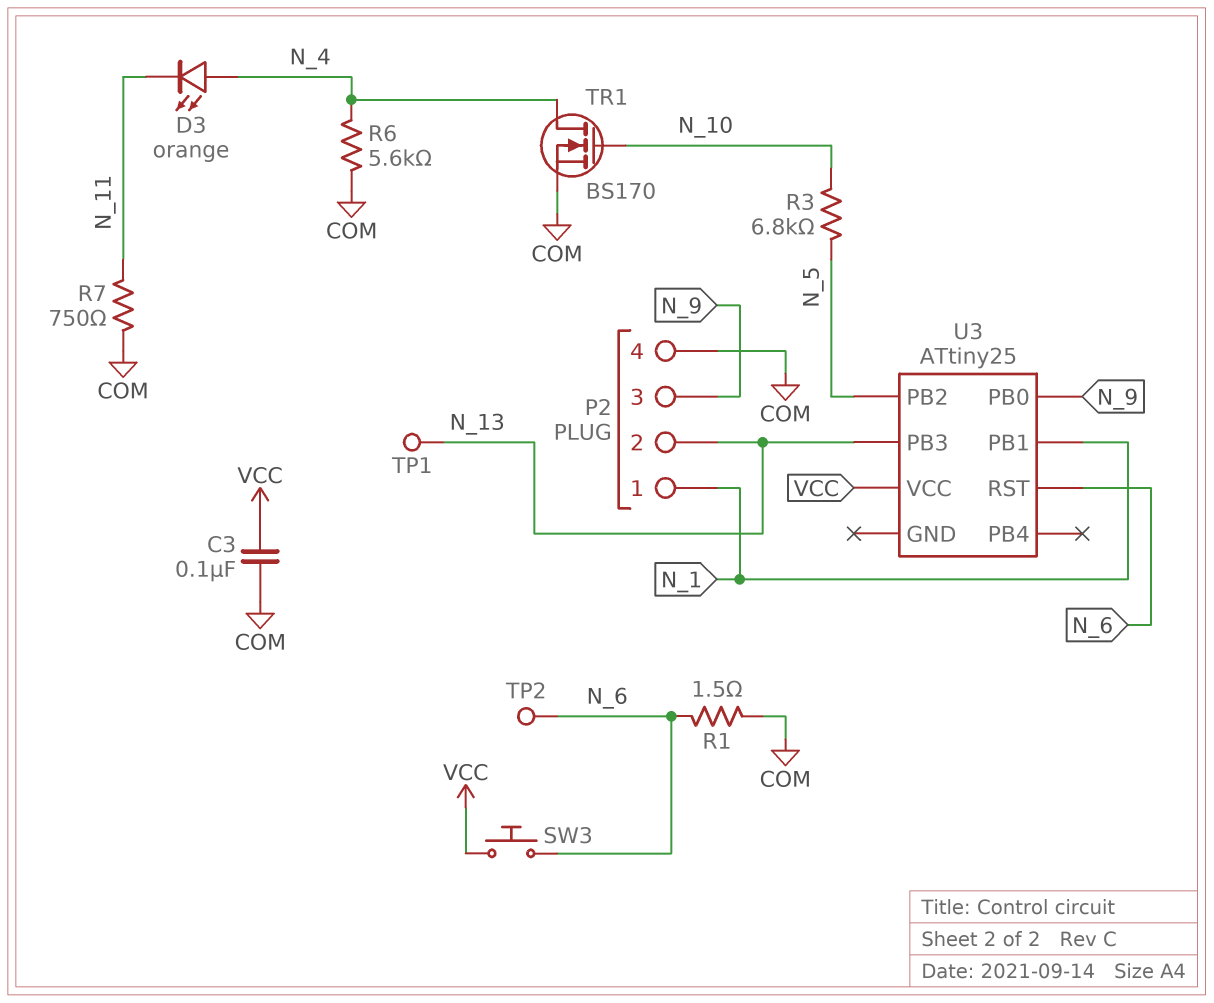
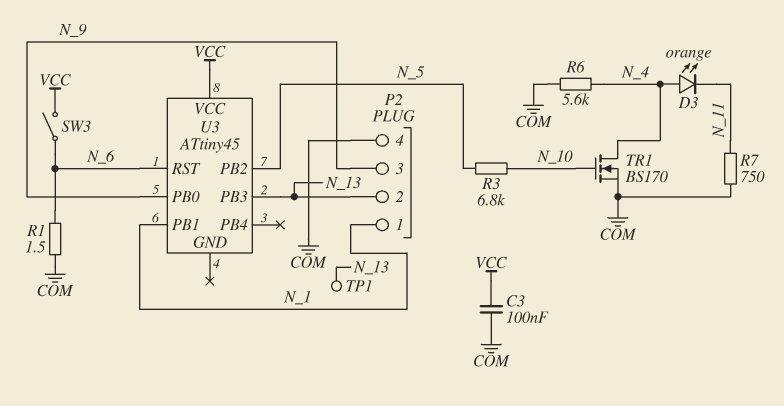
SW3: button (N_6, VCC) -> switch (N_6, VCC)
TP2: test point (N_6) -> none
U3: ATtiny25 -> ATtiny45

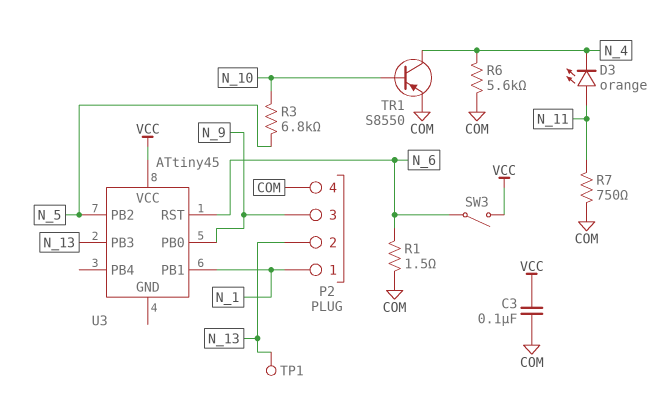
D3: LED orange (A N_4, K N_11) -> LED orange (A N_11, K N_4)
TR1: NMOS BS170 (G N_10, D N_4, S COM) -> PNP S8550 (B N_10, C N_4, E COM)

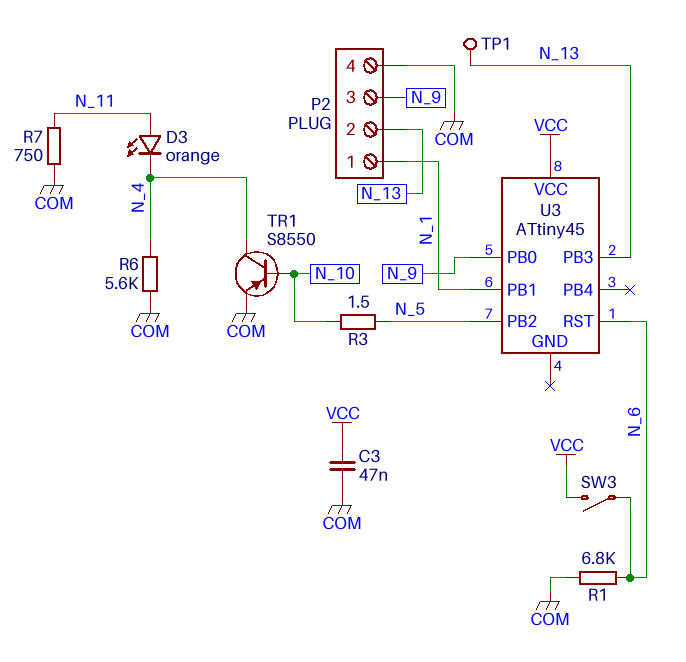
C3: 100nF (COM, VCC) -> 47nF (COM, VCC)
R1: 1.5 (COM, N_6) -> 6.8k (COM, N_6)
R3: 6.8k (N_5, N_10) -> 1.5 (N_5, N_10)

